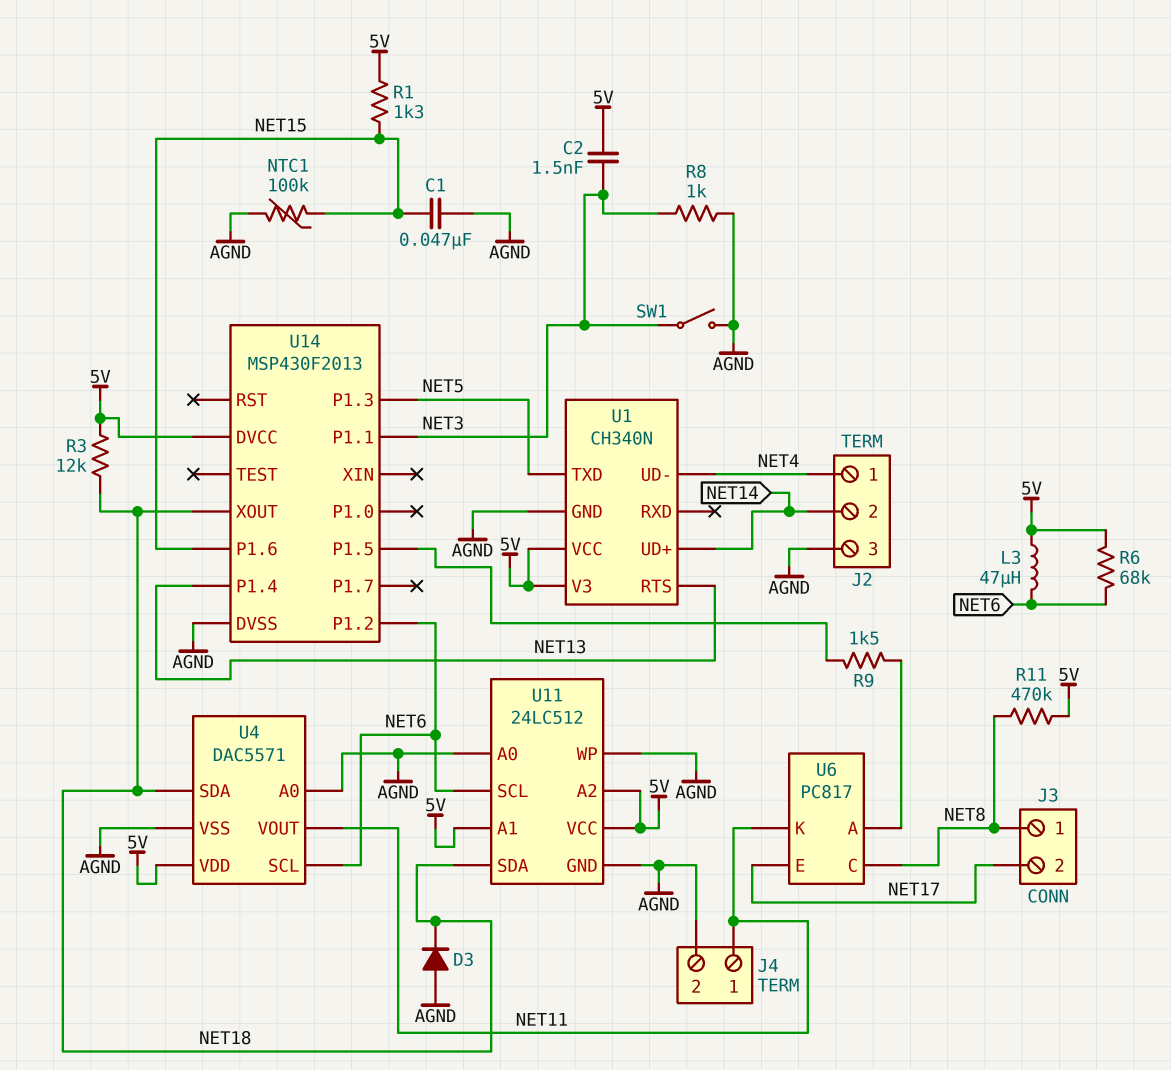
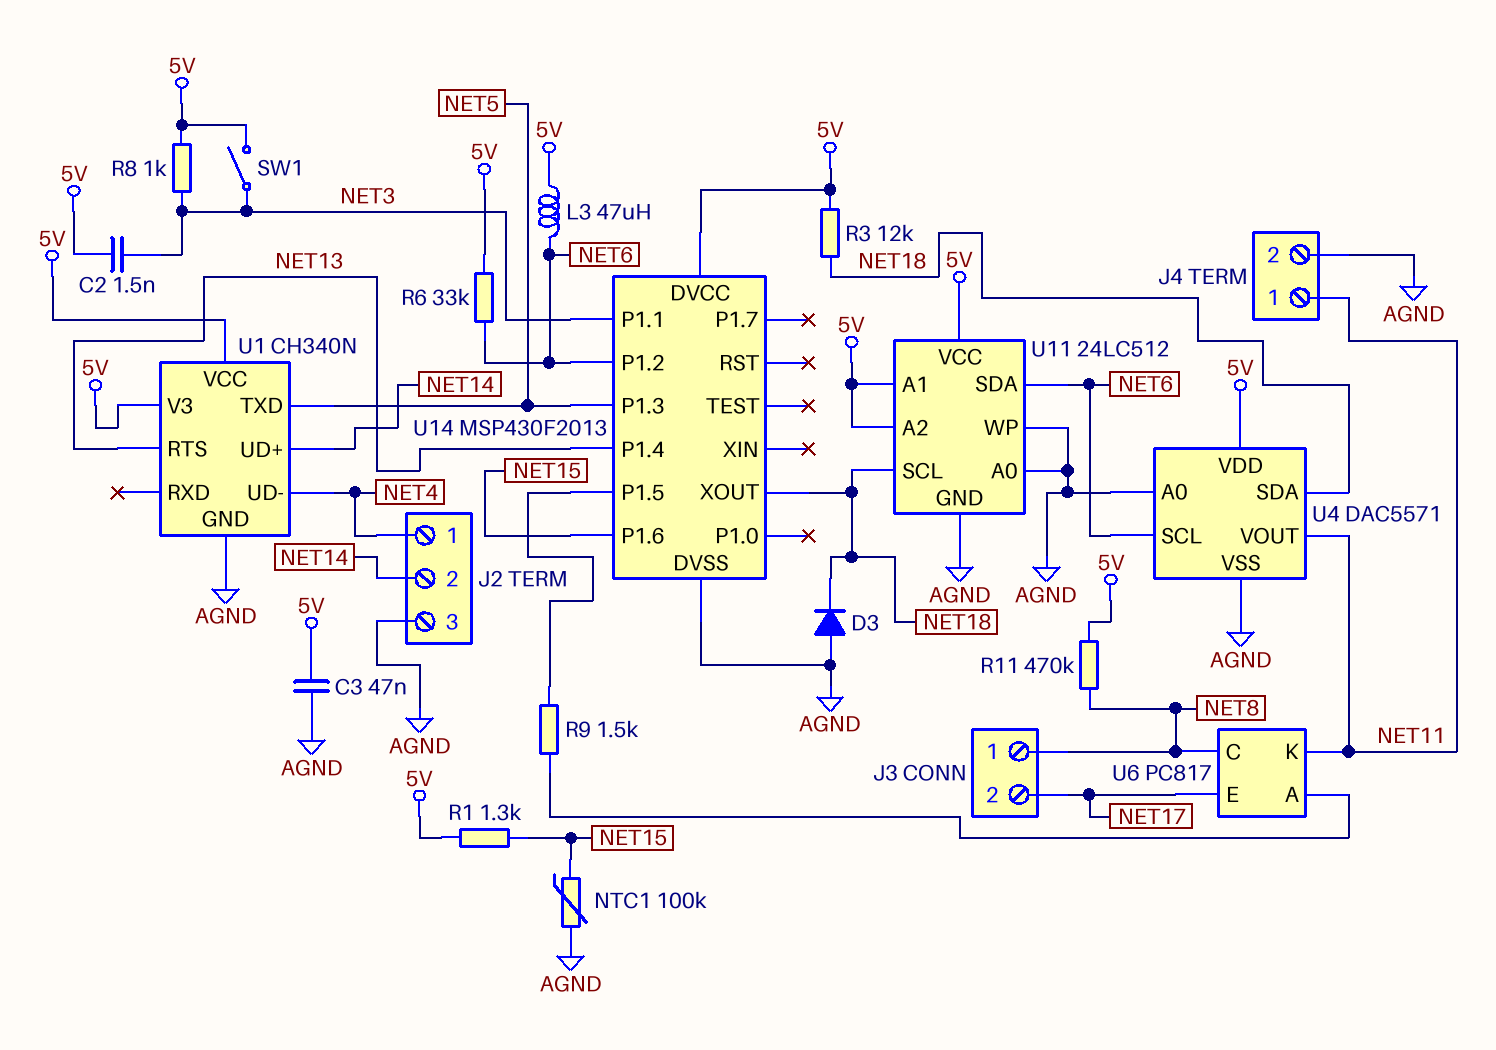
C1: 47nF (AGND, NET15) -> none
C3: none -> 47nF (5V, AGND)
R6: 68k (5V, NET6) -> 33k (5V, NET6)
R8: 1k (AGND, NET3) -> 1k (5V, NET3)
SW1: switch (AGND, NET3) -> switch (5V, NET3)
U11 pin SCL: NET6 -> NET18
U11 pin SDA: NET18 -> NET6

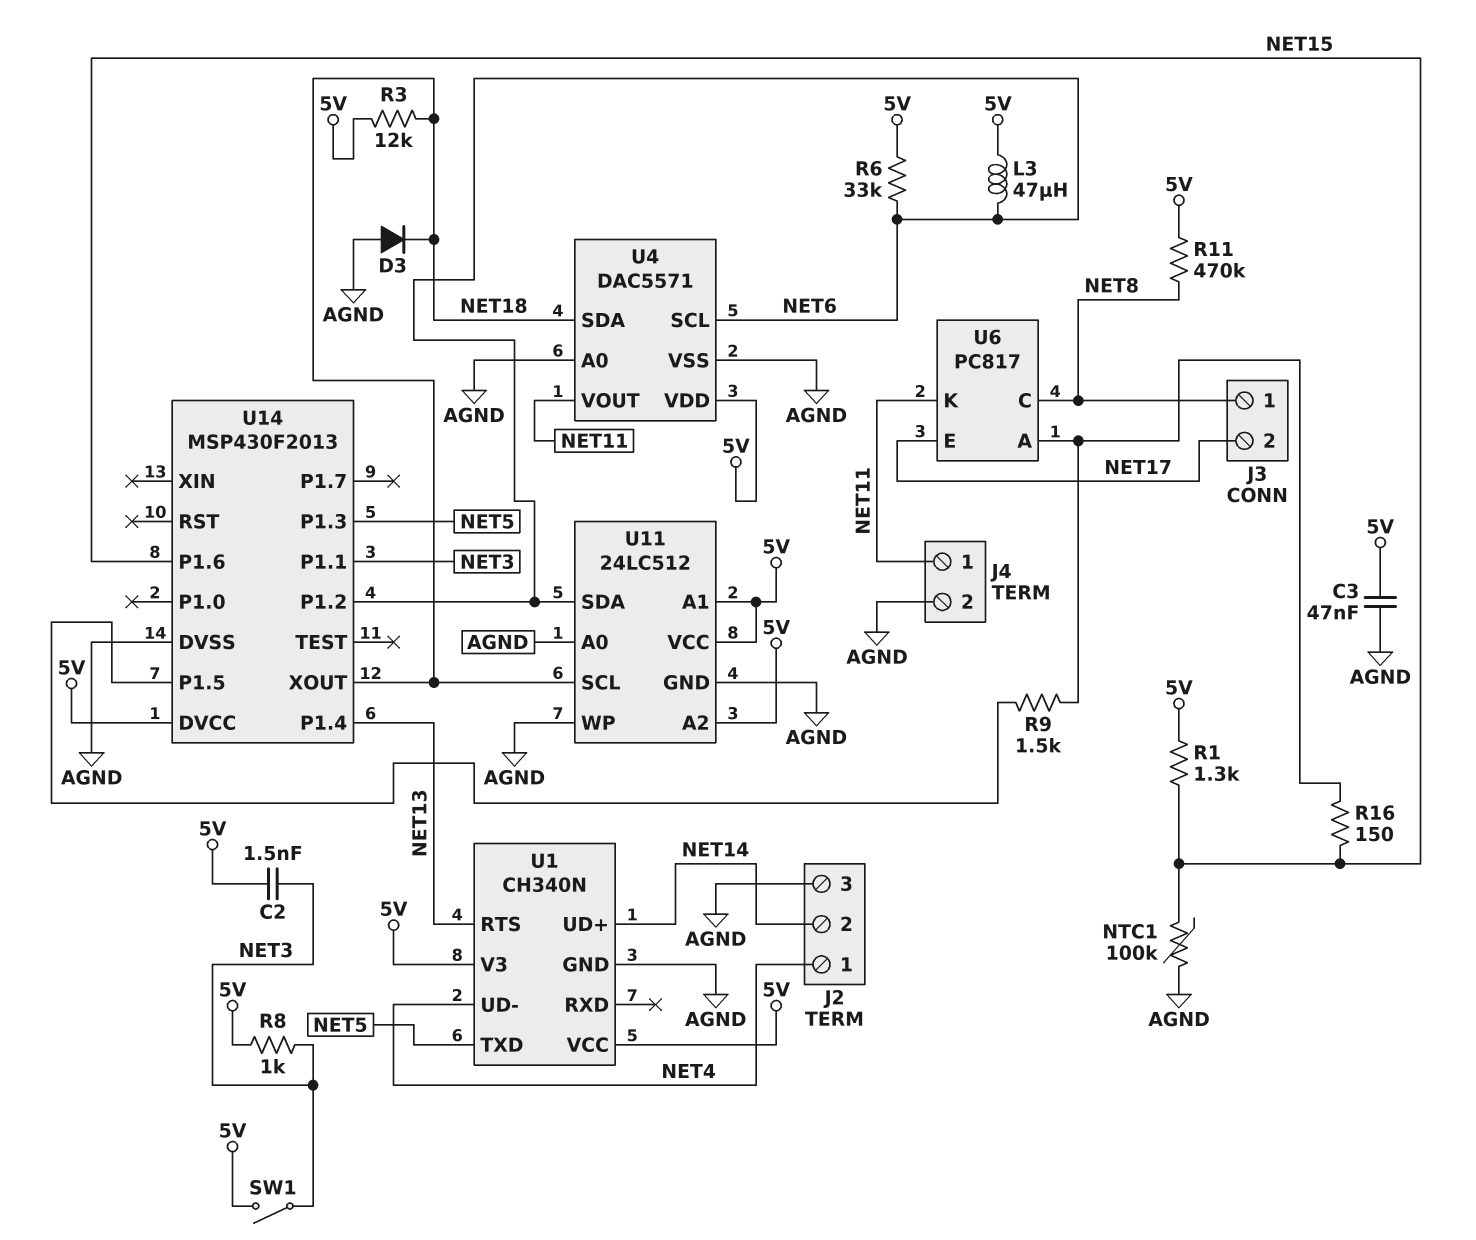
R16: none -> 150 (NET15, U6/A)

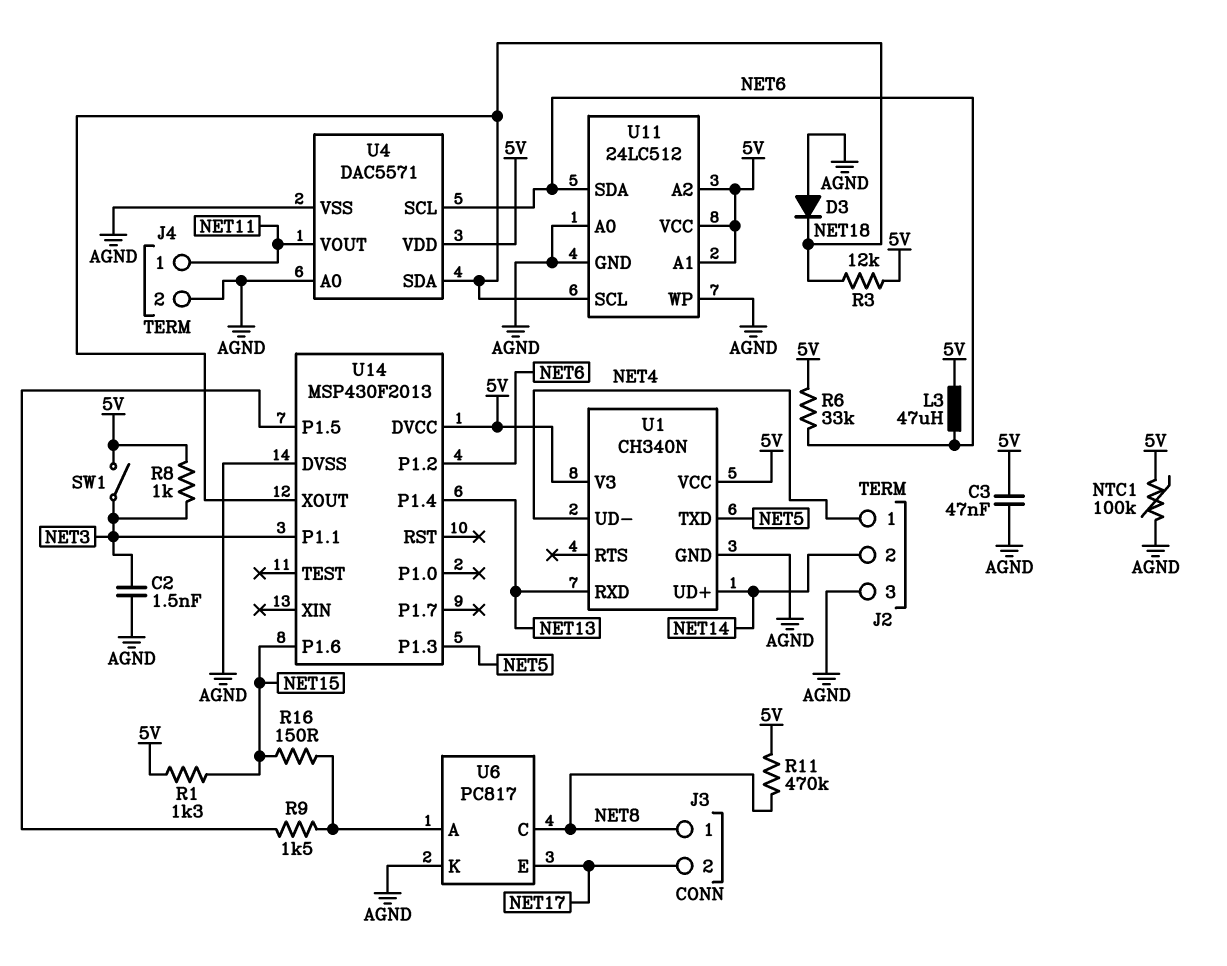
C2: 1.5nF (5V, NET3) -> 1.5nF (AGND, NET3)
NTC1: 100k (AGND, NET15) -> 100k (5V, AGND)
U1 pin RTS: NET13 -> none
U1 pin RXD: none -> NET13
U6 pin K: NET11 -> AGND

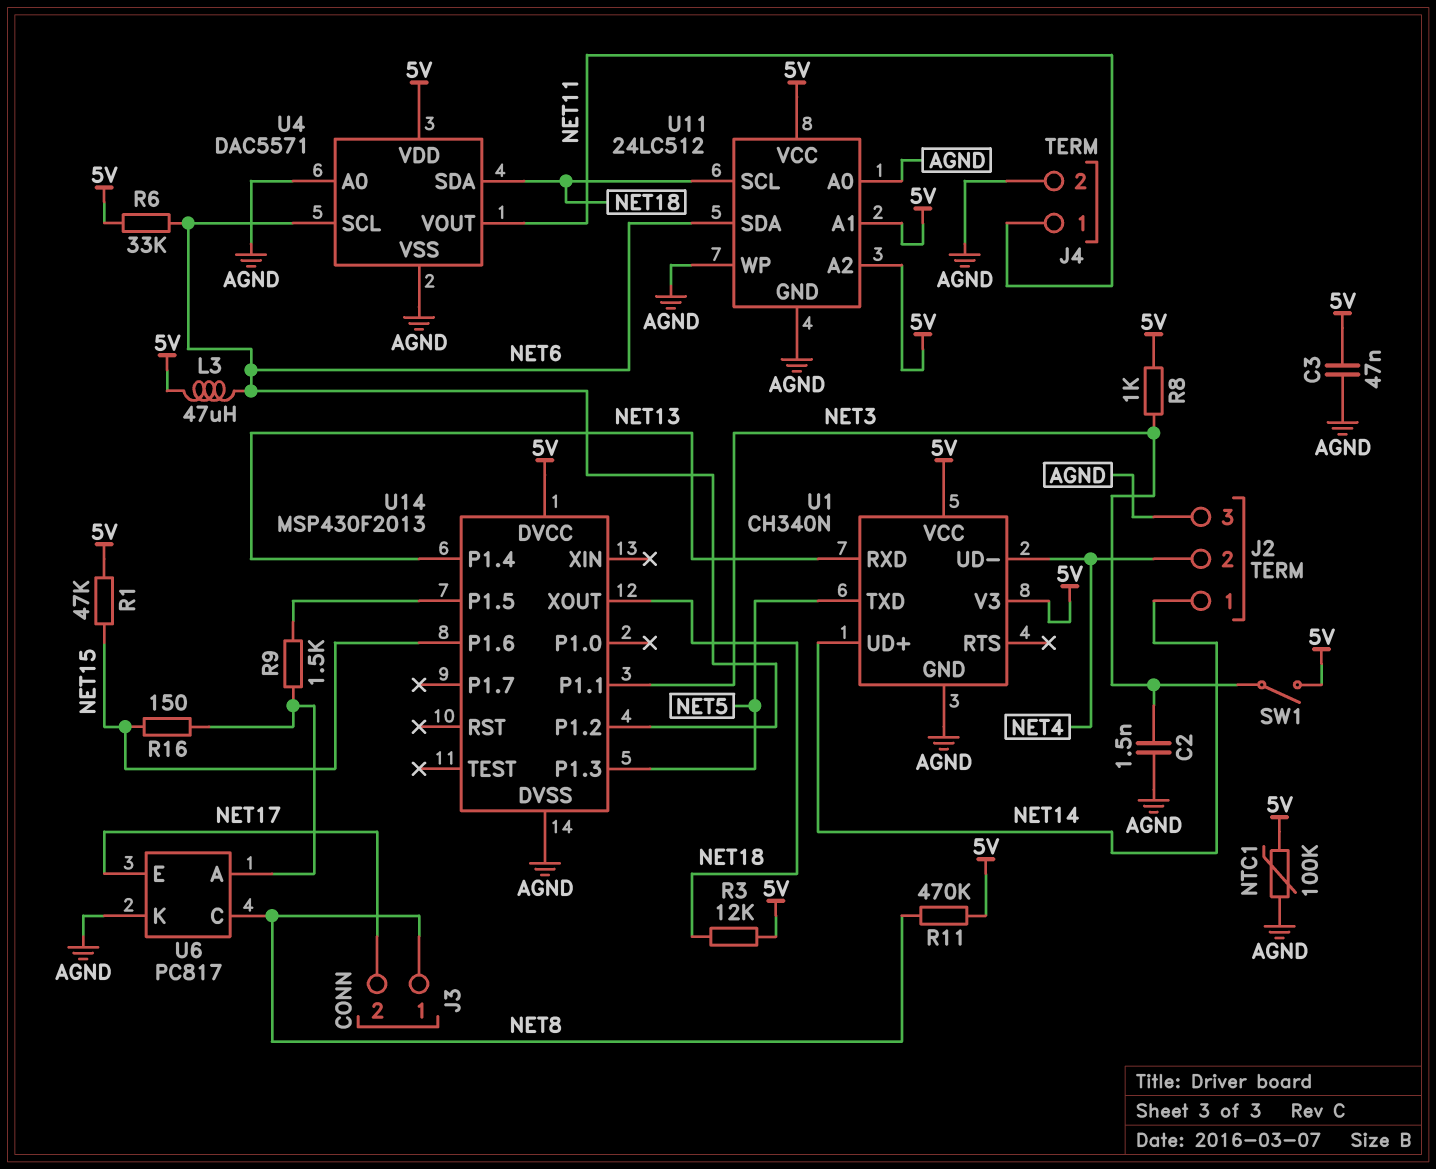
D3: diode (A AGND, K NET18) -> none
J2 pin 1: NET4 -> NET14
J2 pin 2: NET14 -> NET4
R1: 1.3k (5V, NET15) -> 47k (5V, NET15)

